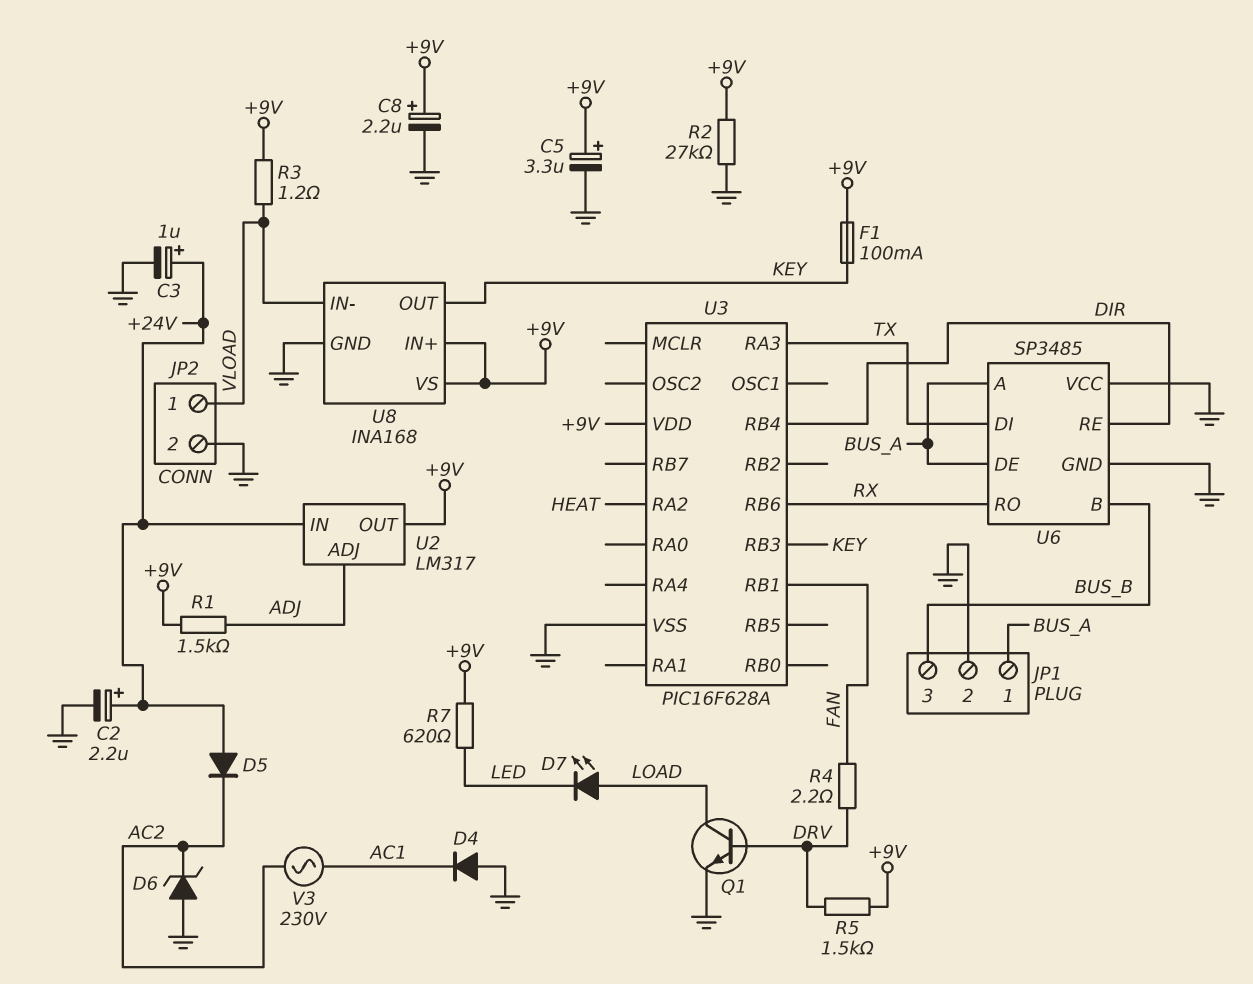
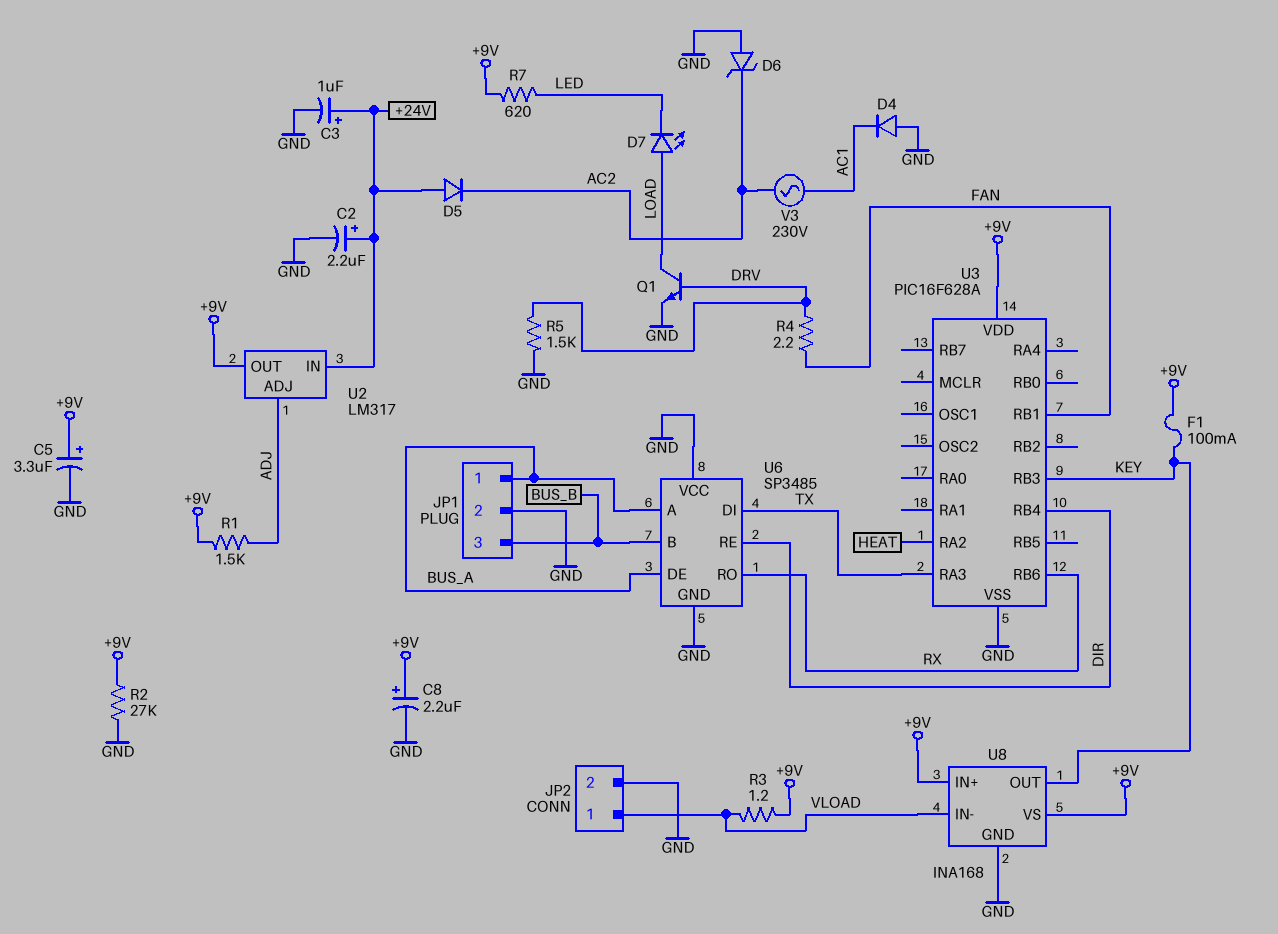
R5: 1.5k (+9V, DRV) -> 1.5k (DRV, GND)

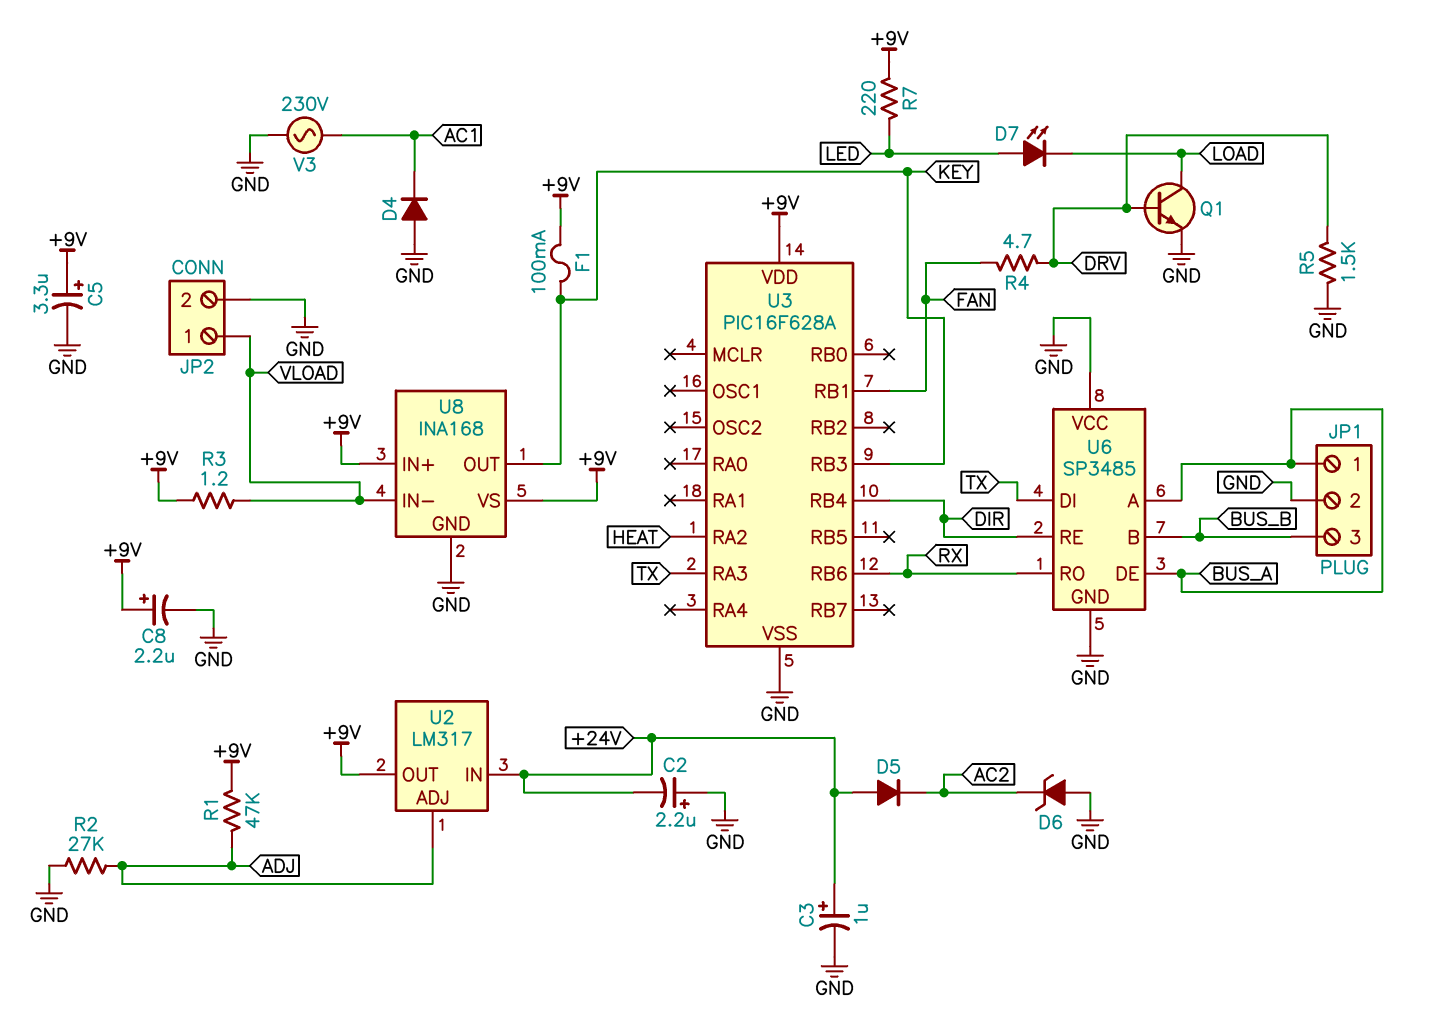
C2: 2.2uF (plus +24V, minus GND) -> 2.2uF (plus GND, minus +24V)
D7: LED (A LOAD, K LED) -> LED (A LED, K LOAD)
R1: 1.5k (+9V, ADJ) -> 47k (+9V, ADJ)
R2: 27k (+9V, GND) -> 27k (ADJ, GND)
R4: 2.2 (DRV, FAN) -> 4.7 (DRV, FAN)
R7: 620 (+9V, LED) -> 220 (+9V, LED)
V3: AC 230V (AC1, AC2) -> AC 230V (AC1, GND)

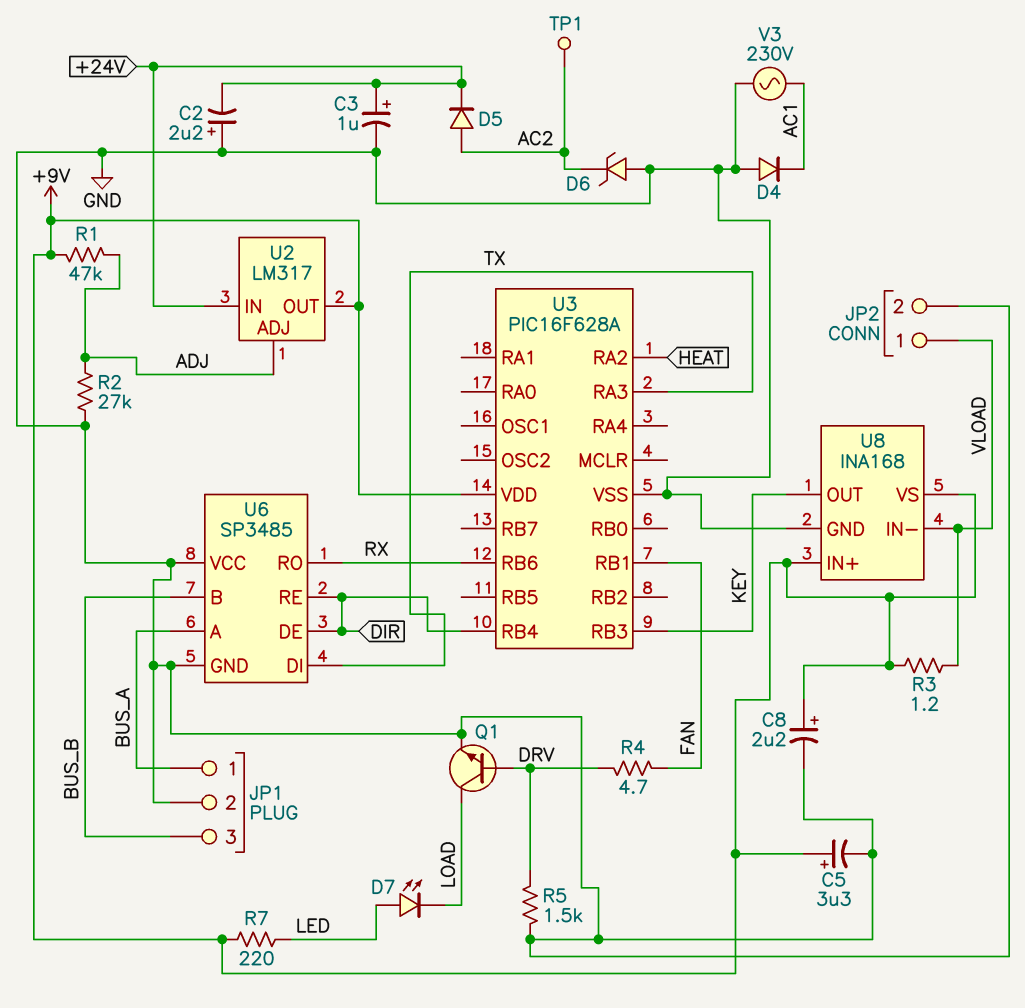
D5: diode (A +24V, K AC2) -> diode (A AC2, K +24V)
F1: 100mA (+9V, KEY) -> none
TP1: none -> test point (AC2)
U6 pin DE: BUS_A -> DIR

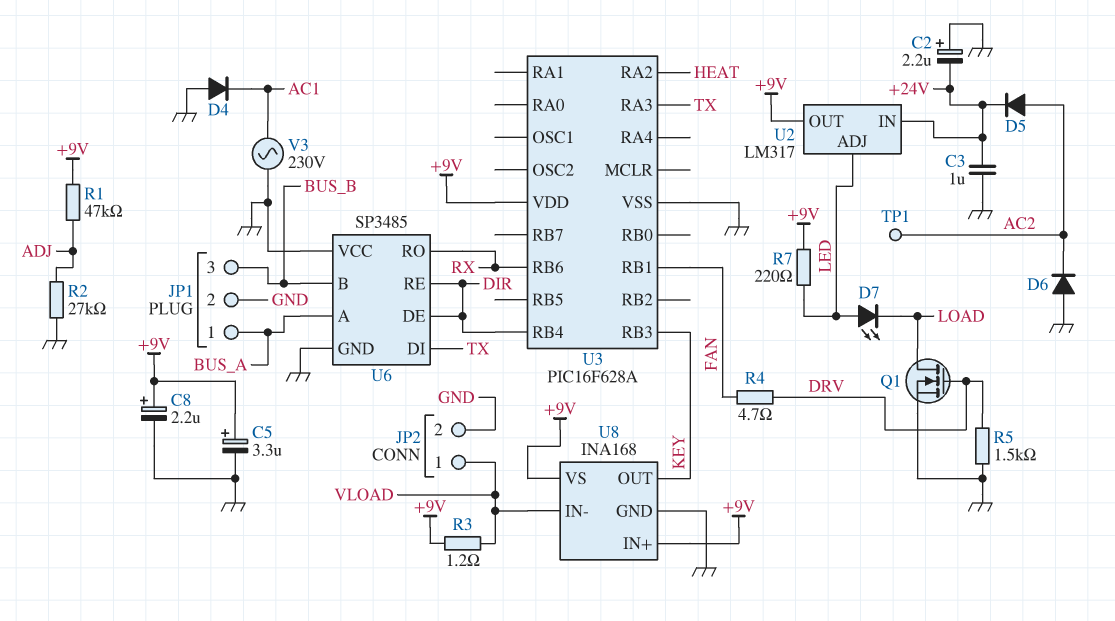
C3: 1uF (plus +24V, minus GND) -> 1uF (+24V, GND)
D6: zener (A GND, K AC2) -> diode (A GND, K AC2)
Q1: NPN (B DRV, C LOAD, E GND) -> NMOS (G DRV, D LOAD, S GND)
U2 pin ADJ: ADJ -> LED

